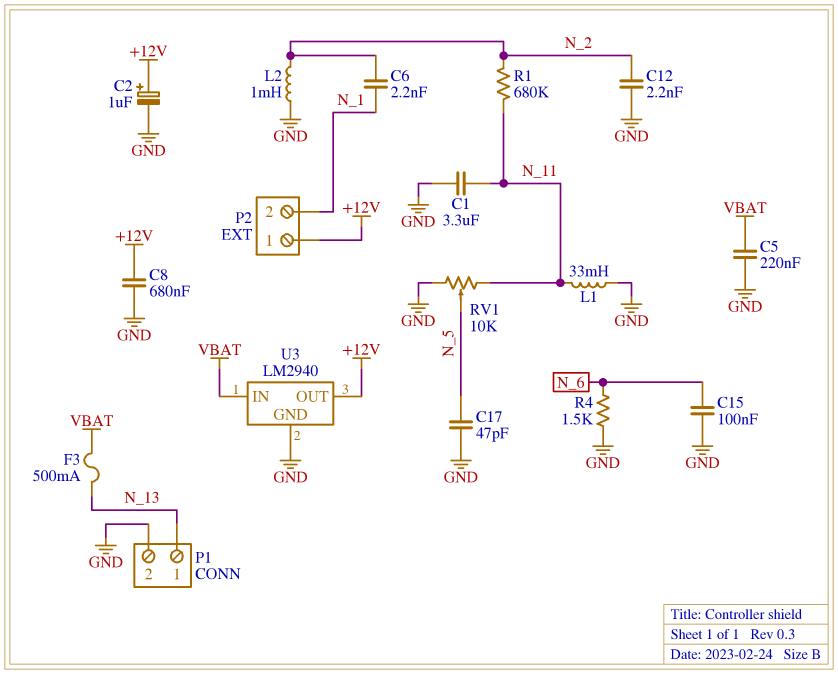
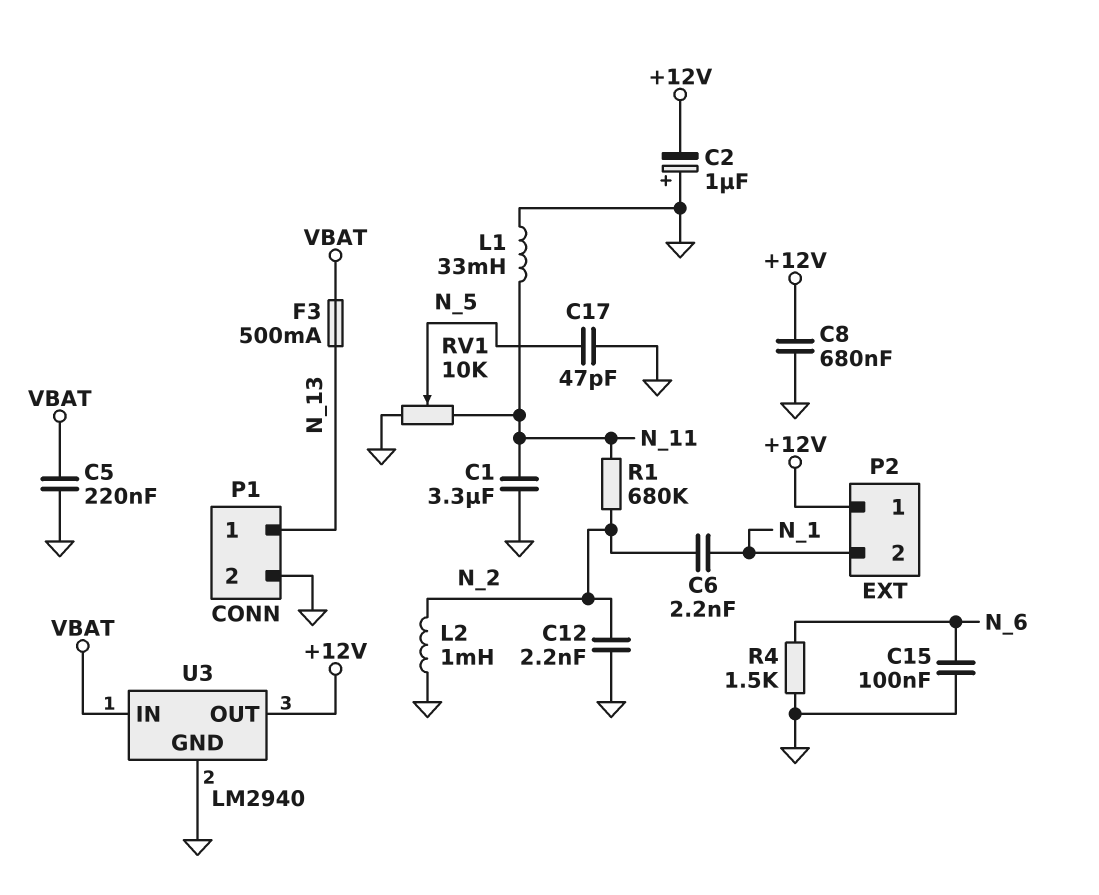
C2: 1uF (plus +12V, minus GND) -> 1uF (plus GND, minus +12V)

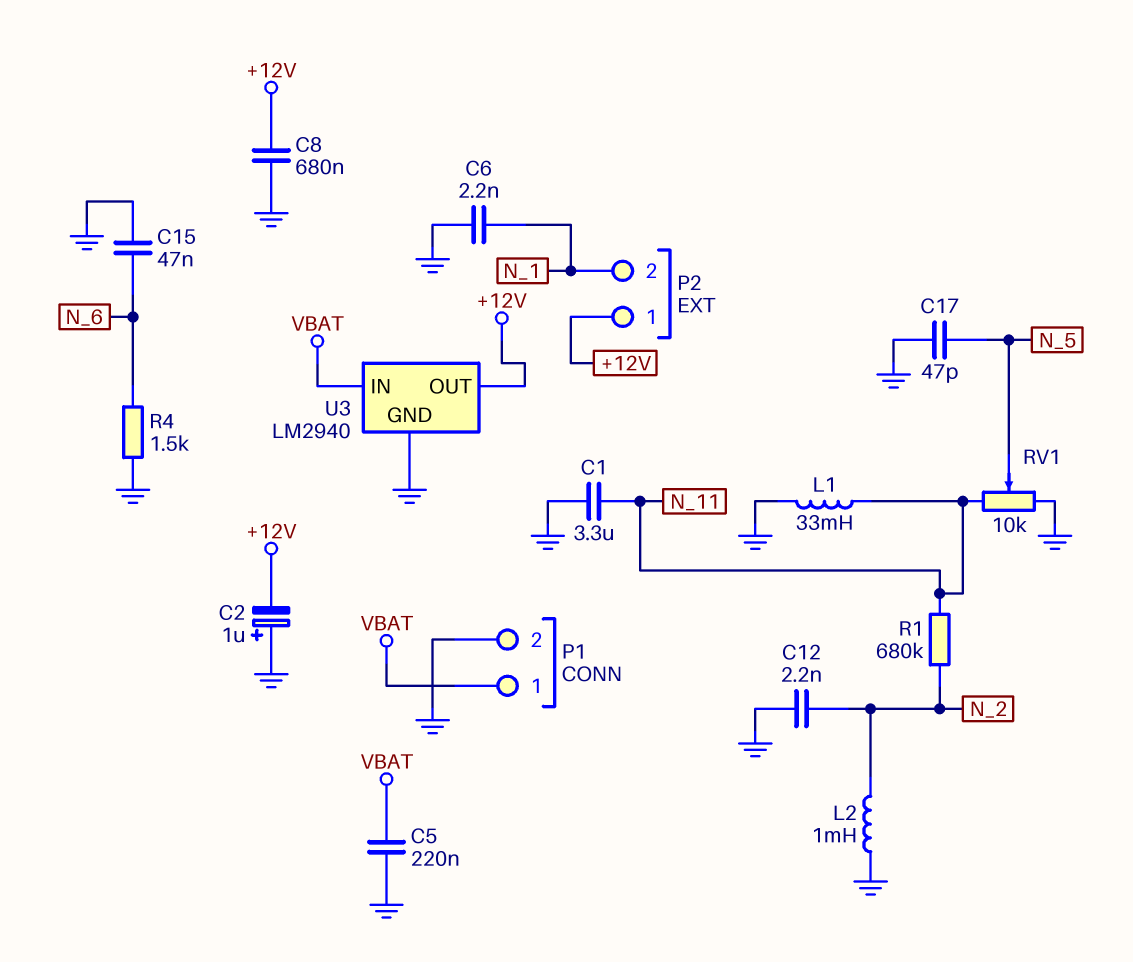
C6: 2.2nF (N_1, N_2) -> 2.2nF (GND, N_1)
C15: 100nF (GND, N_6) -> 47nF (GND, N_6)
F3: 500mA (N_13, VBAT) -> none
P1 pin 1: N_13 -> VBAT

